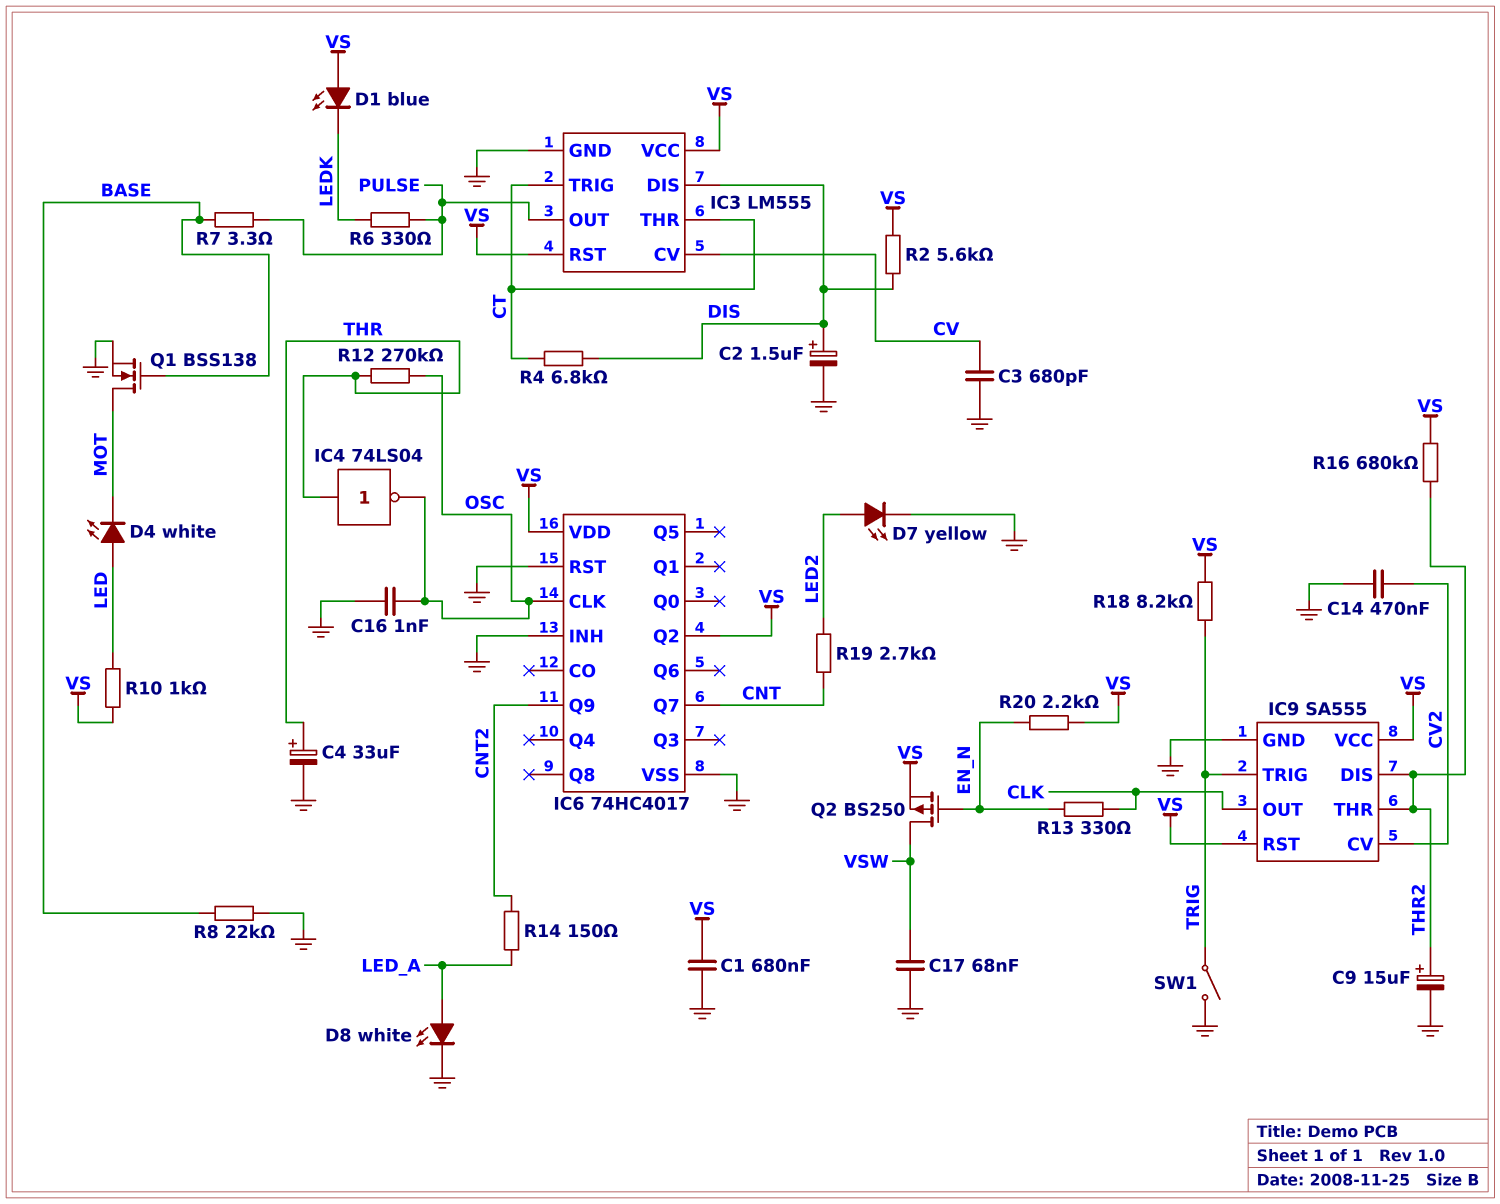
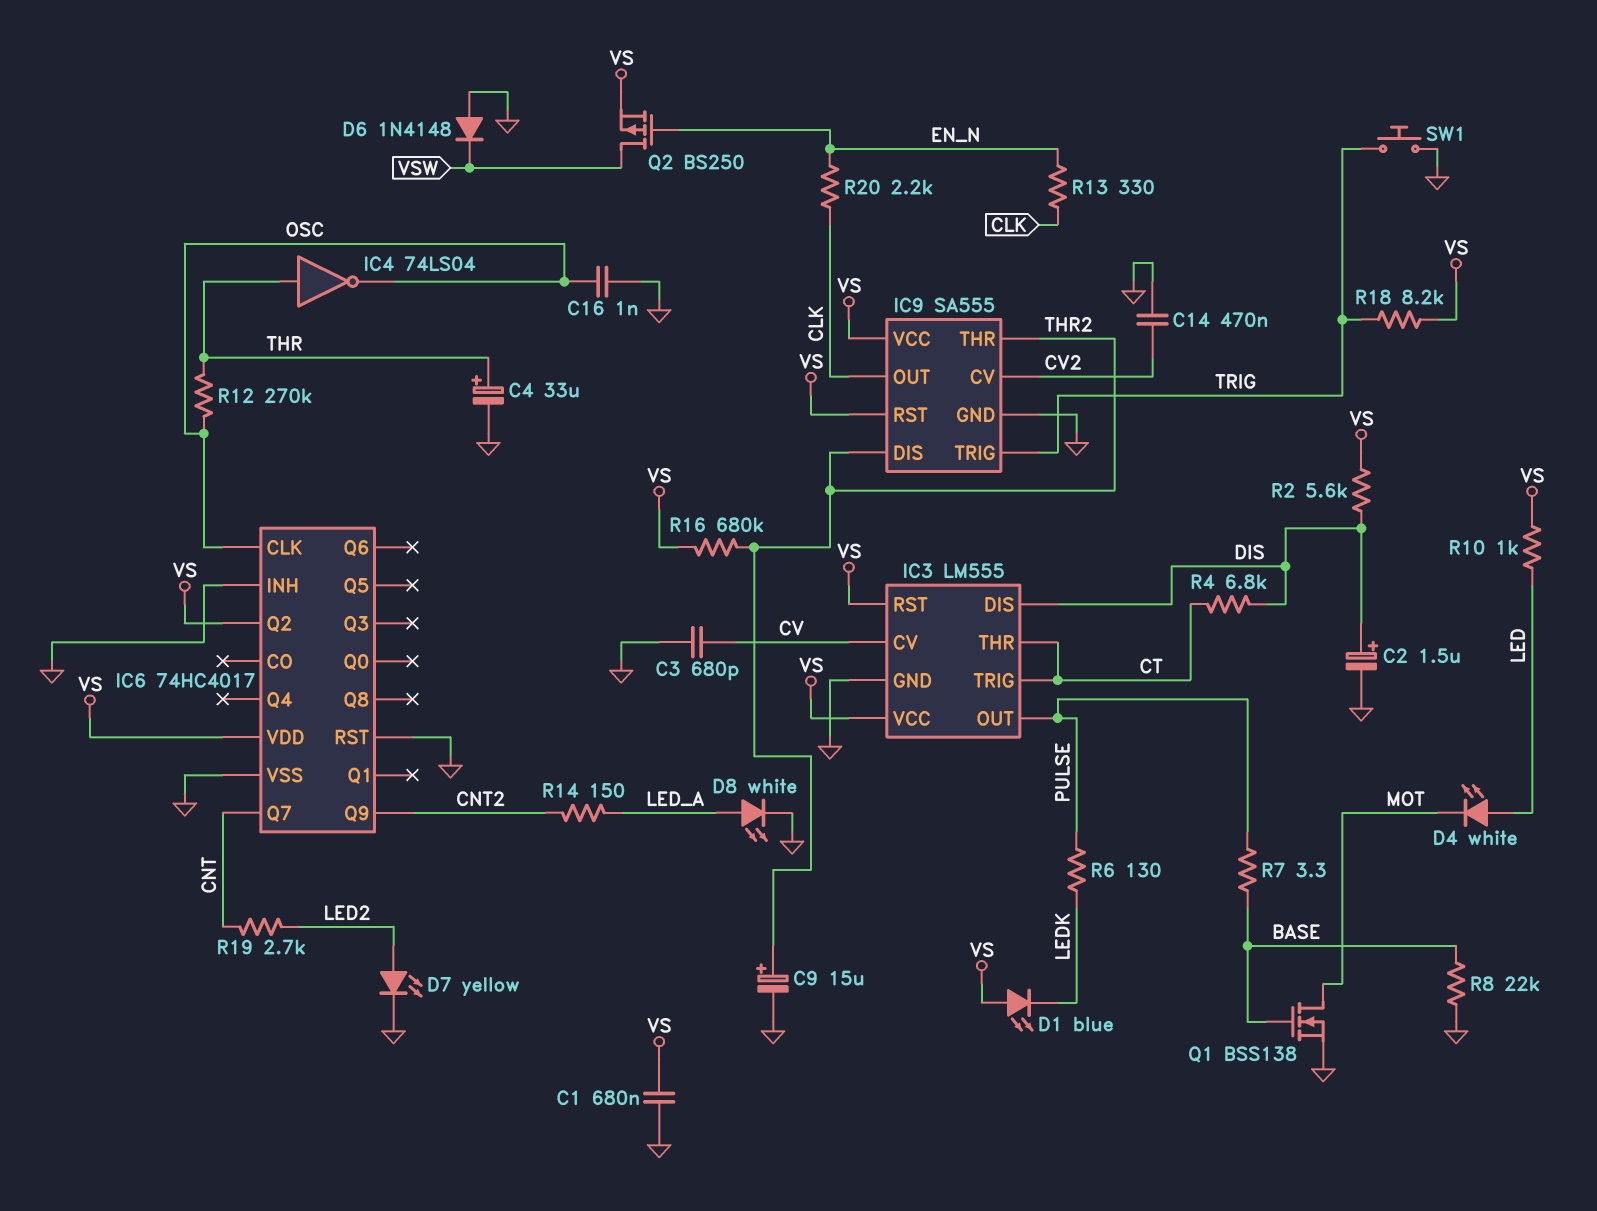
C17: 68nF (GND, VSW) -> none
D6: none -> diode 1N4148 (A GND, K VSW)
R6: 330 (LEDK, PULSE) -> 130 (LEDK, PULSE)
R20: 2.2k (EN_N, VS) -> 2.2k (CLK, EN_N)
SW1: switch (GND, TRIG) -> button (GND, TRIG)

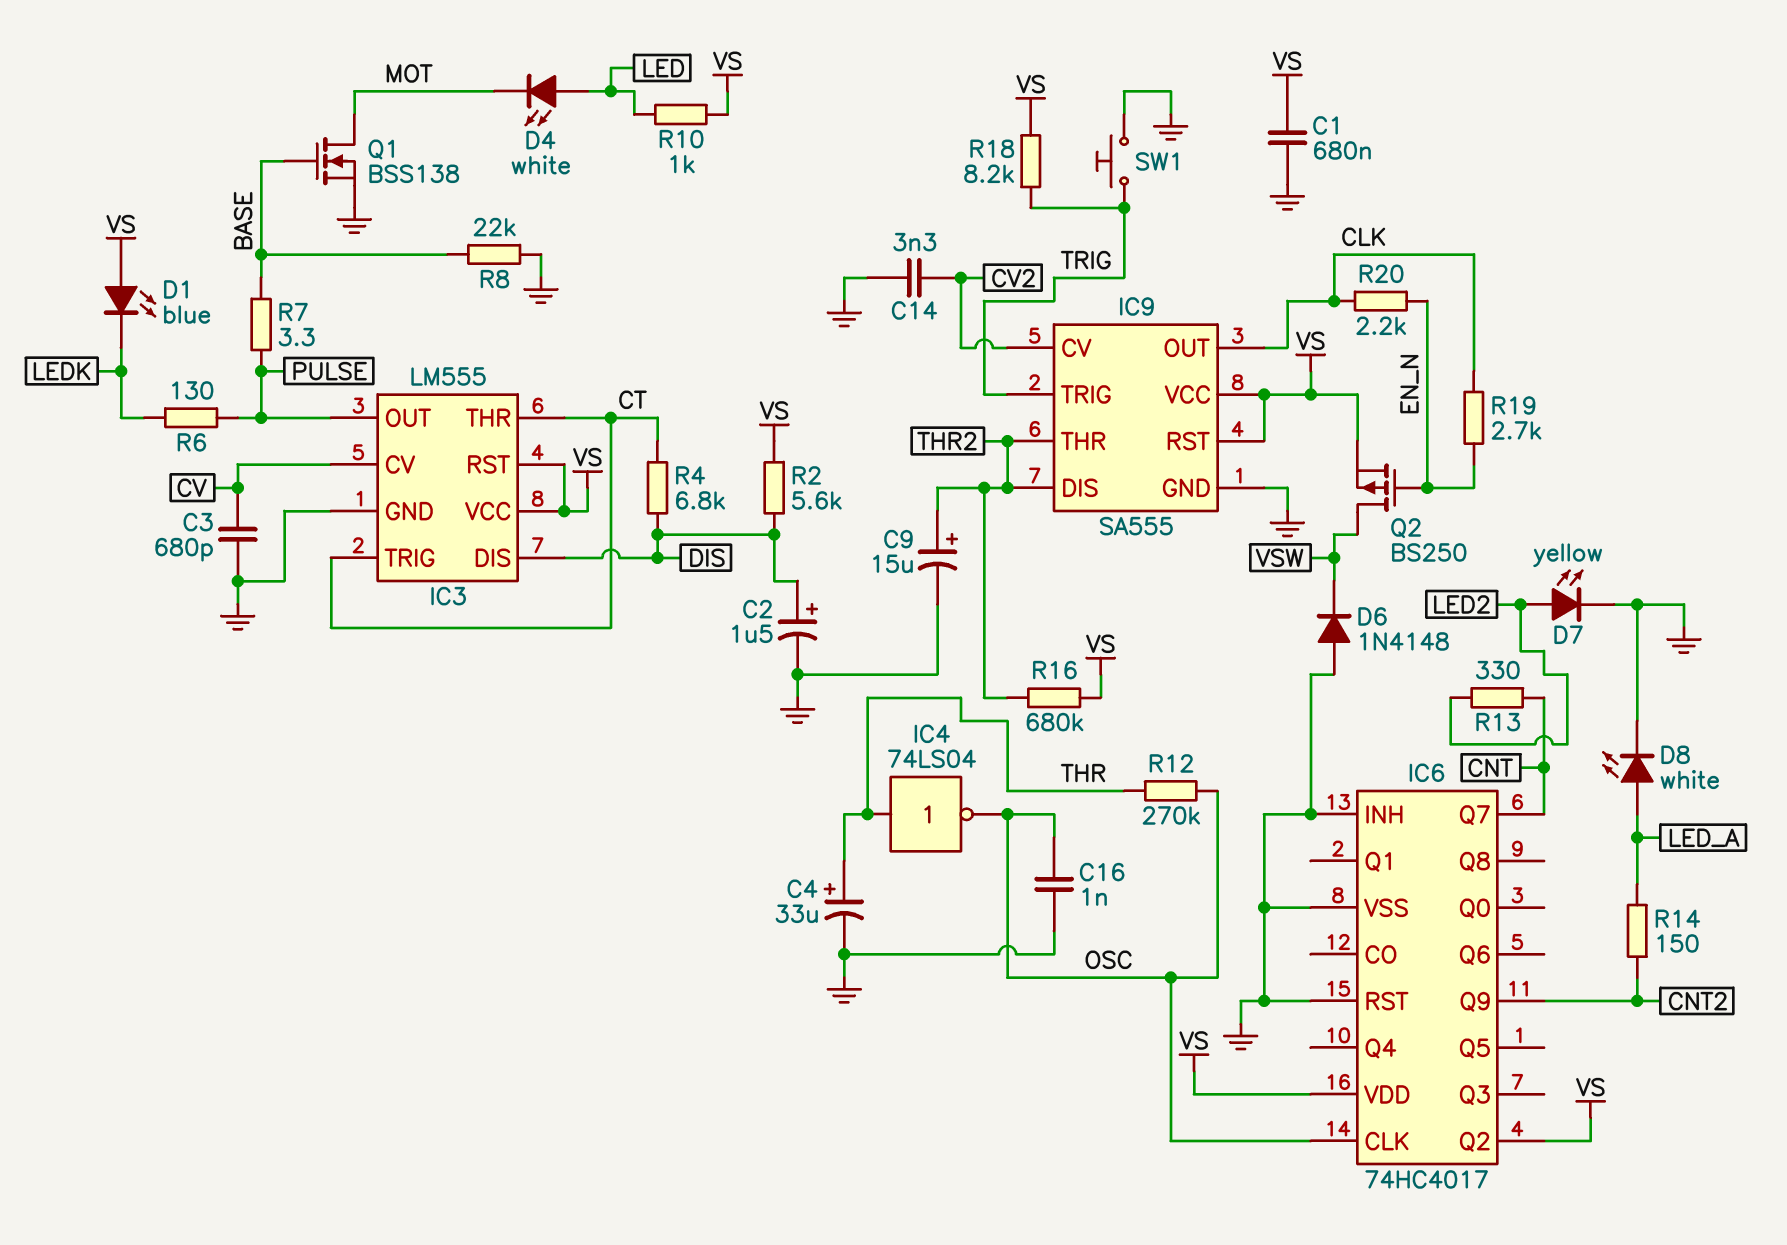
C14: 470nF (CV2, GND) -> 3.3nF (CV2, GND)
R13: 330 (CLK, EN_N) -> 330 (CNT, LED2)
R19: 2.7k (CNT, LED2) -> 2.7k (CLK, EN_N)

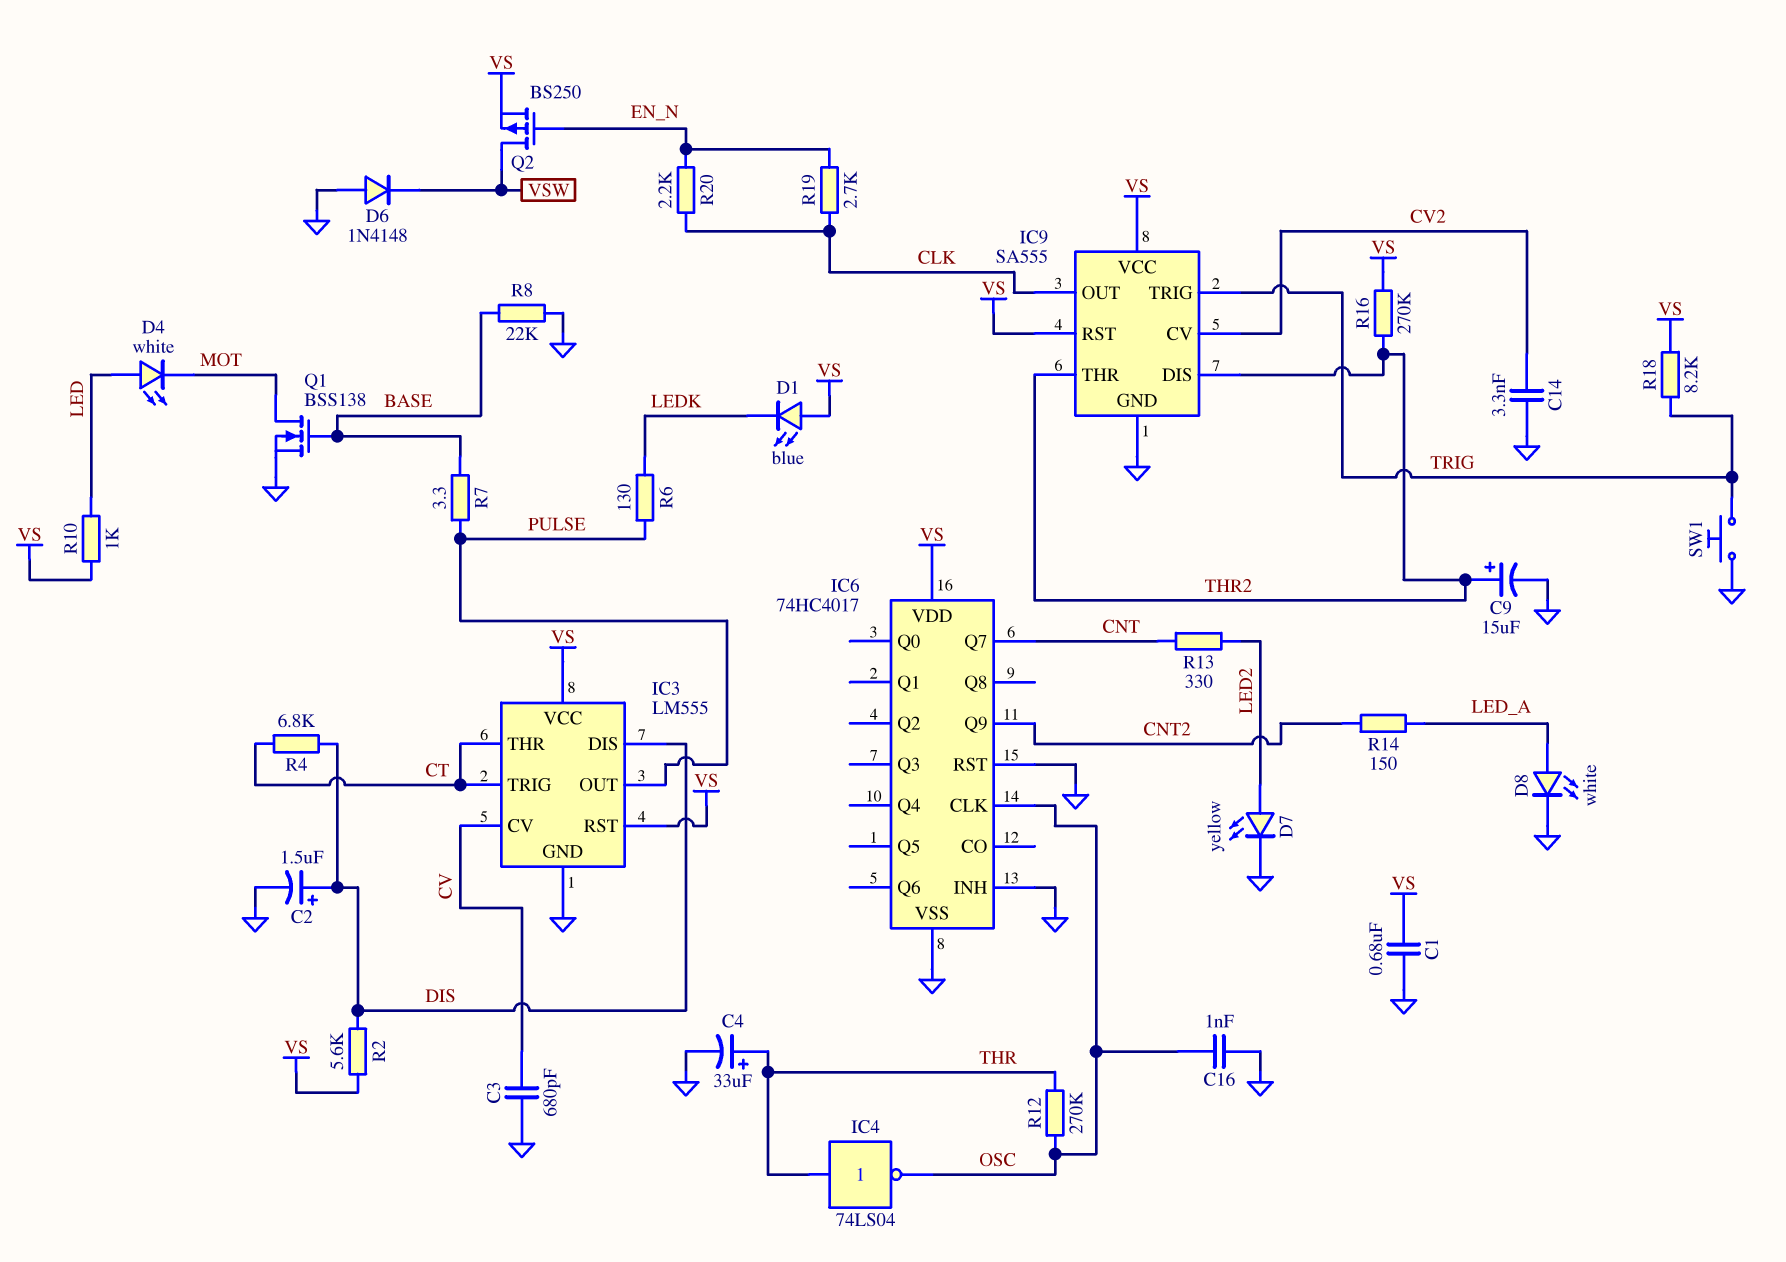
IC6 pin Q2: VS -> none
R16: 680k (THR2, VS) -> 270k (THR2, VS)

